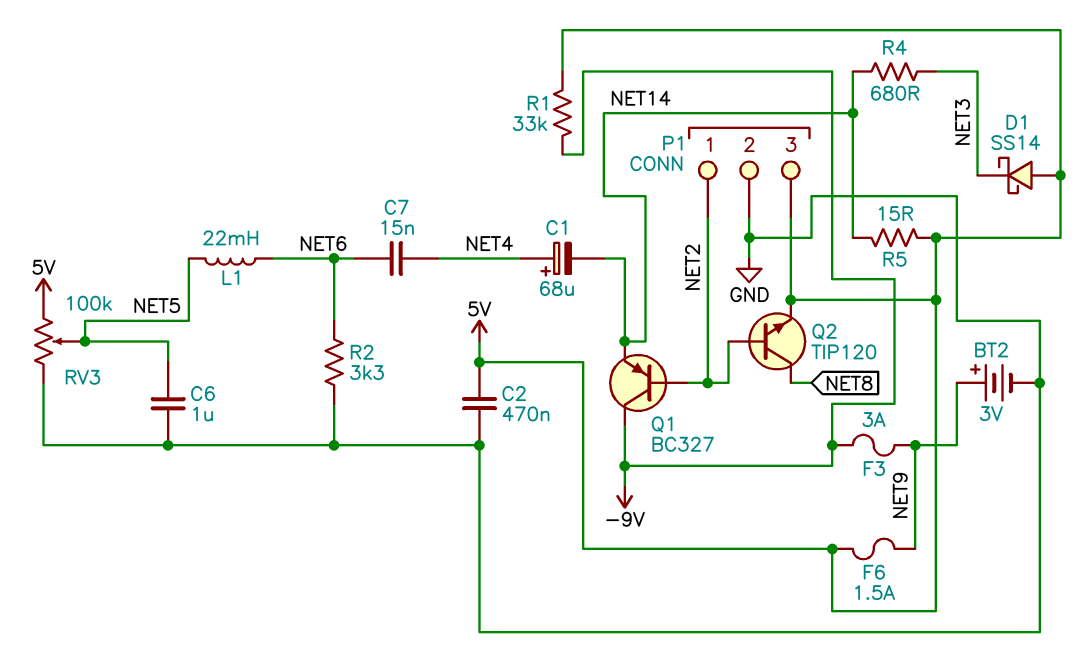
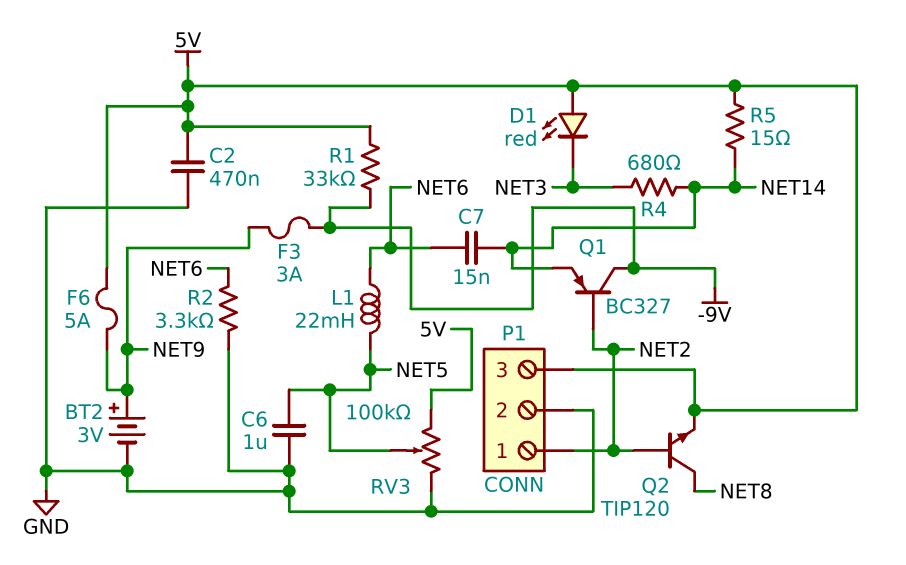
C1: 68uF (plus NET4, minus NET14) -> none
C7: 15nF (NET4, NET6) -> 15nF (NET6, NET14)
D1: schottky SS14 (A 5V, K NET3) -> LED red (A 5V, K NET3)
F6: 1.5A (5V, NET9) -> 5A (5V, NET9)

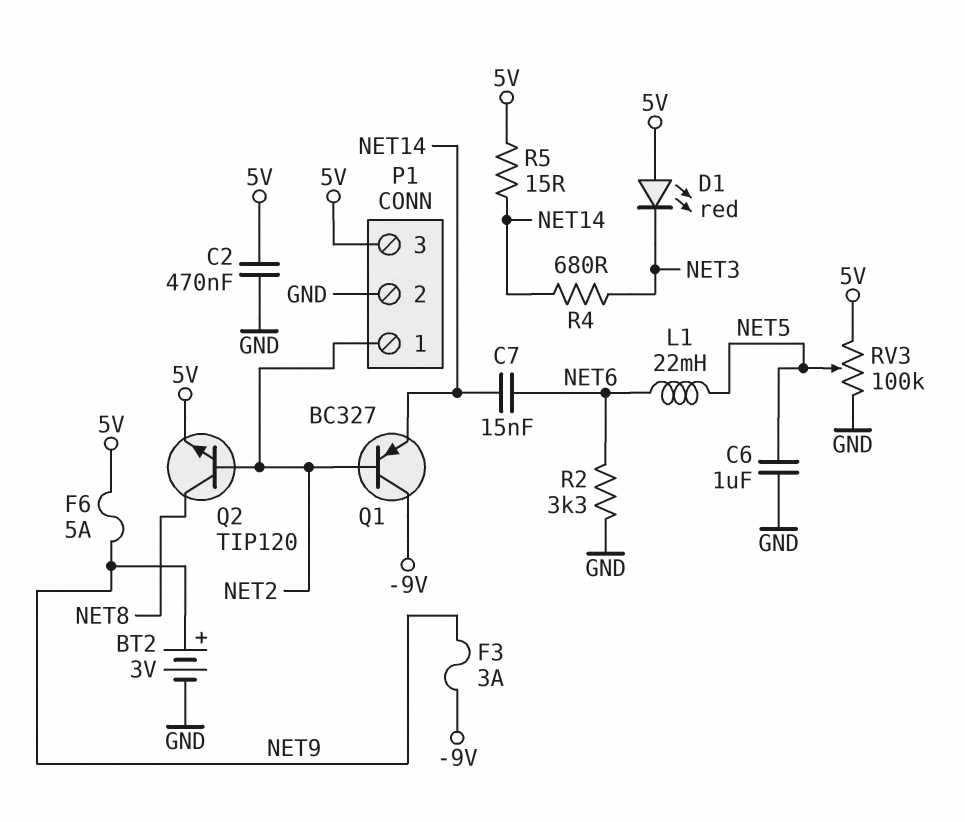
R1: 33k (-9V, 5V) -> none

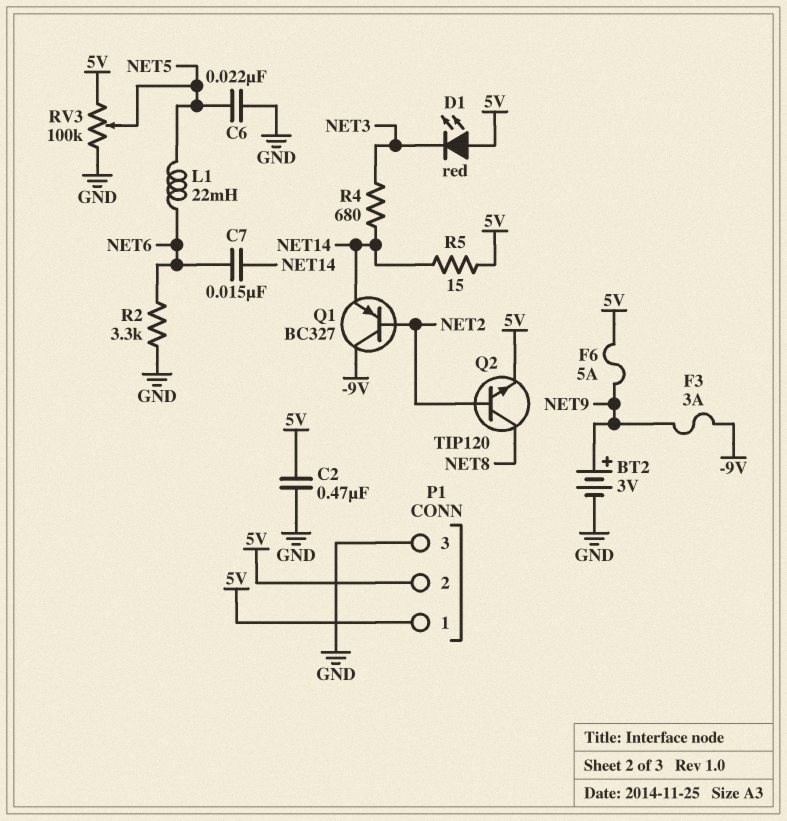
C6: 1uF (GND, NET5) -> 22nF (GND, NET5)
P1 pin 1: NET2 -> 5V
P1 pin 2: GND -> 5V
P1 pin 3: 5V -> GND

